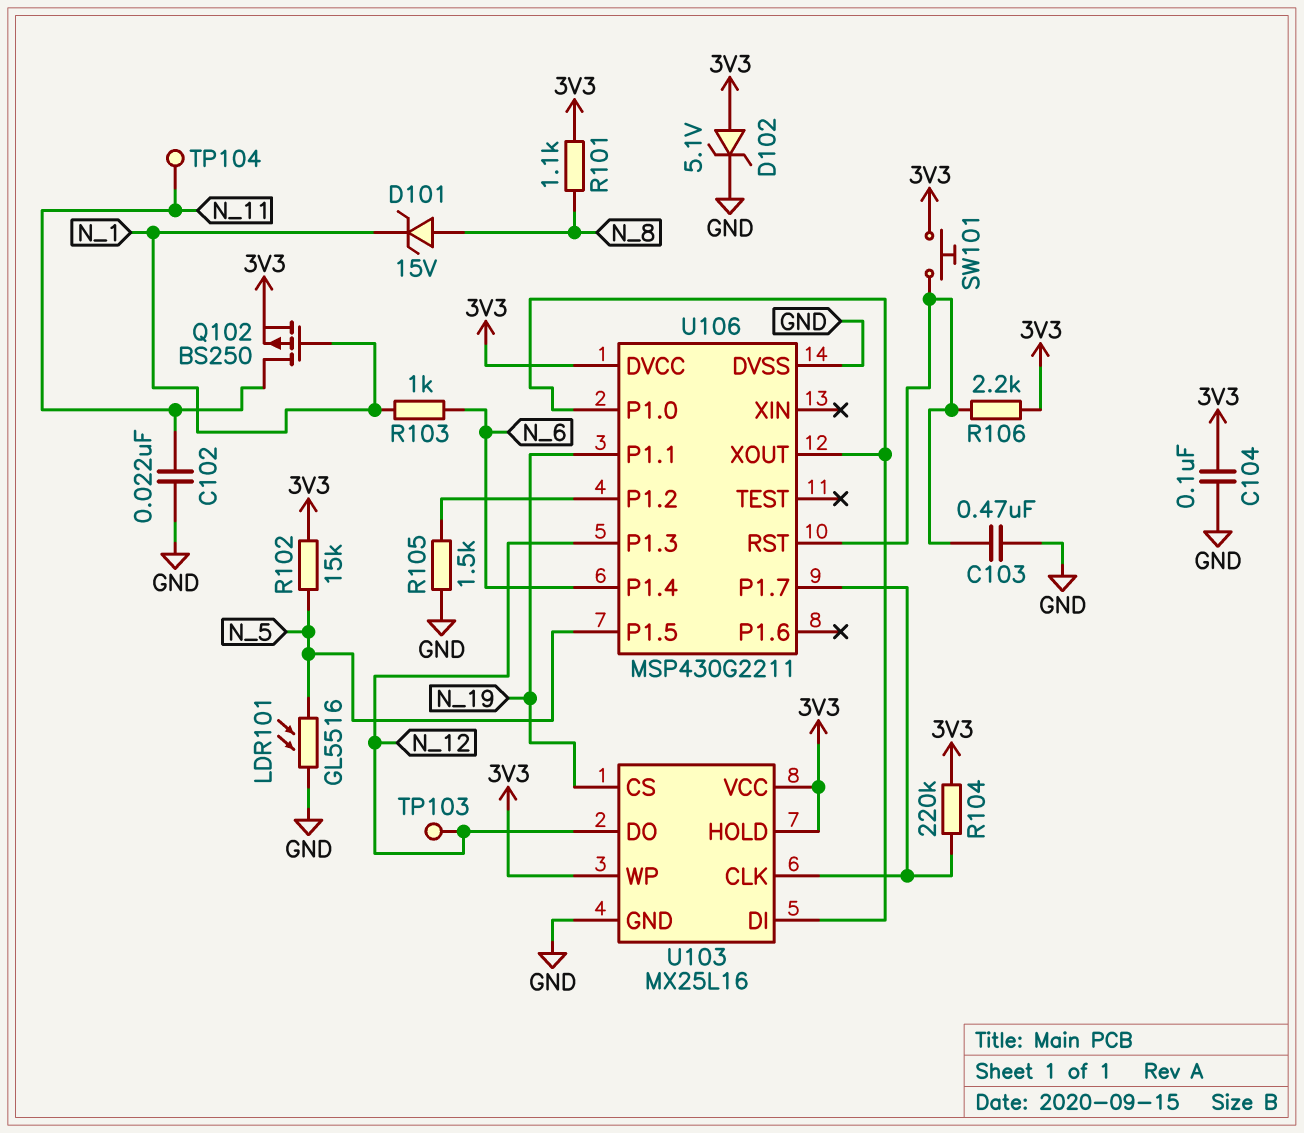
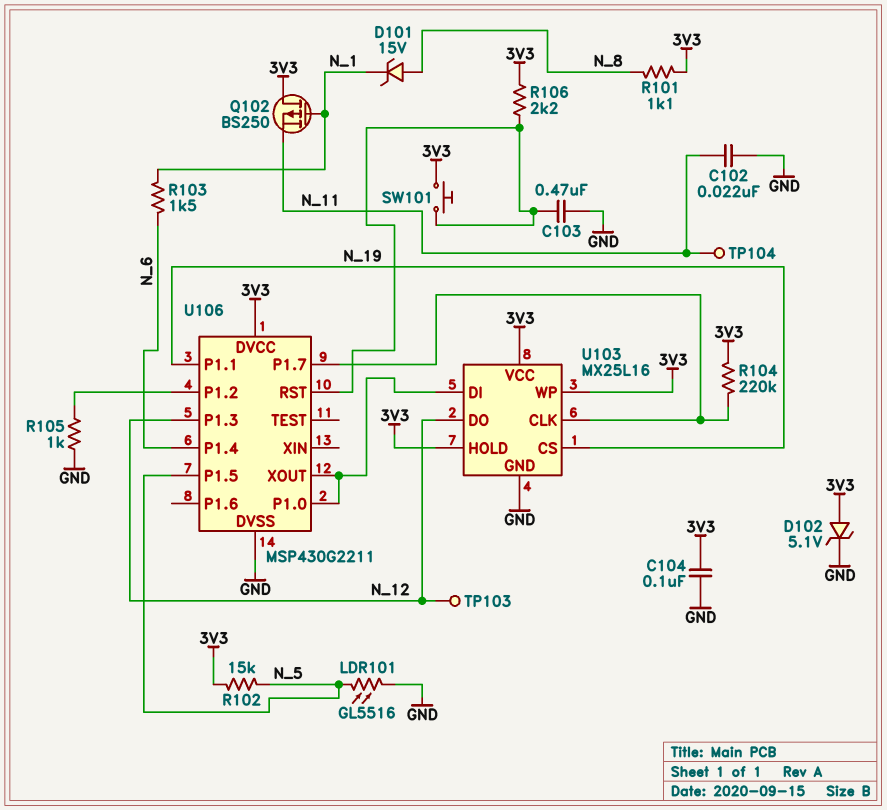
Q102: PMOS BS250 (G N_1, D N_11, S 3V3) -> PMOS BS250 (G N_1, D 3V3, S N_11)
R103: 1k (N_1, N_6) -> 1.5k (N_1, N_6)
R105: 1.5k (GND, U106/P1.2) -> 1k (GND, U106/P1.2)

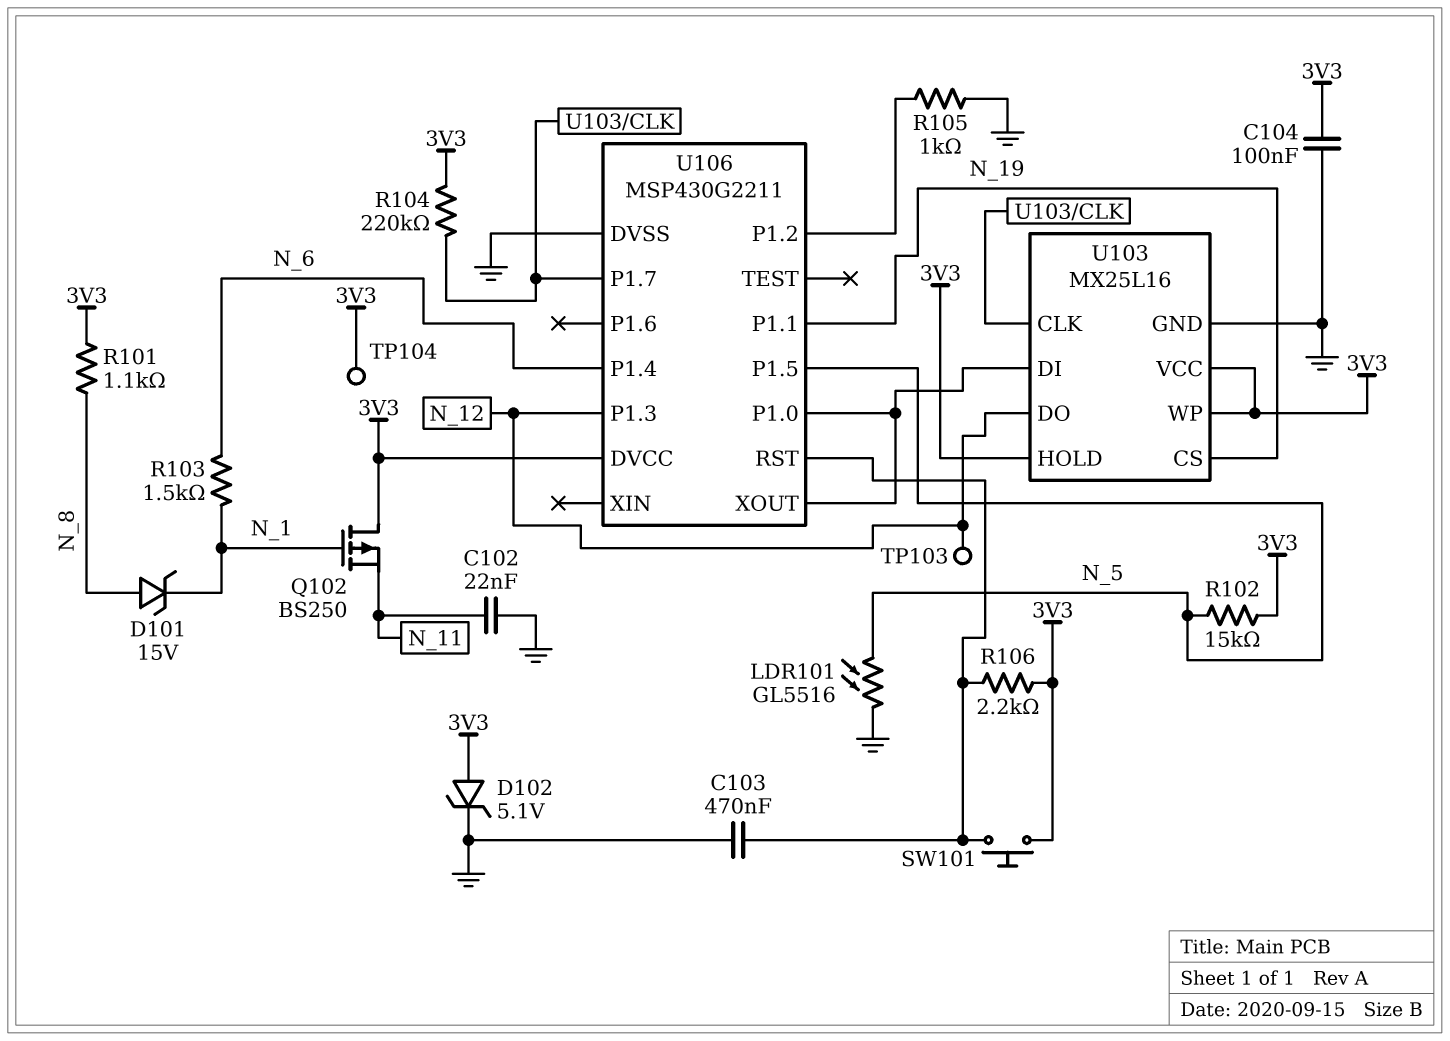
TP104: test point (N_11) -> test point (3V3)

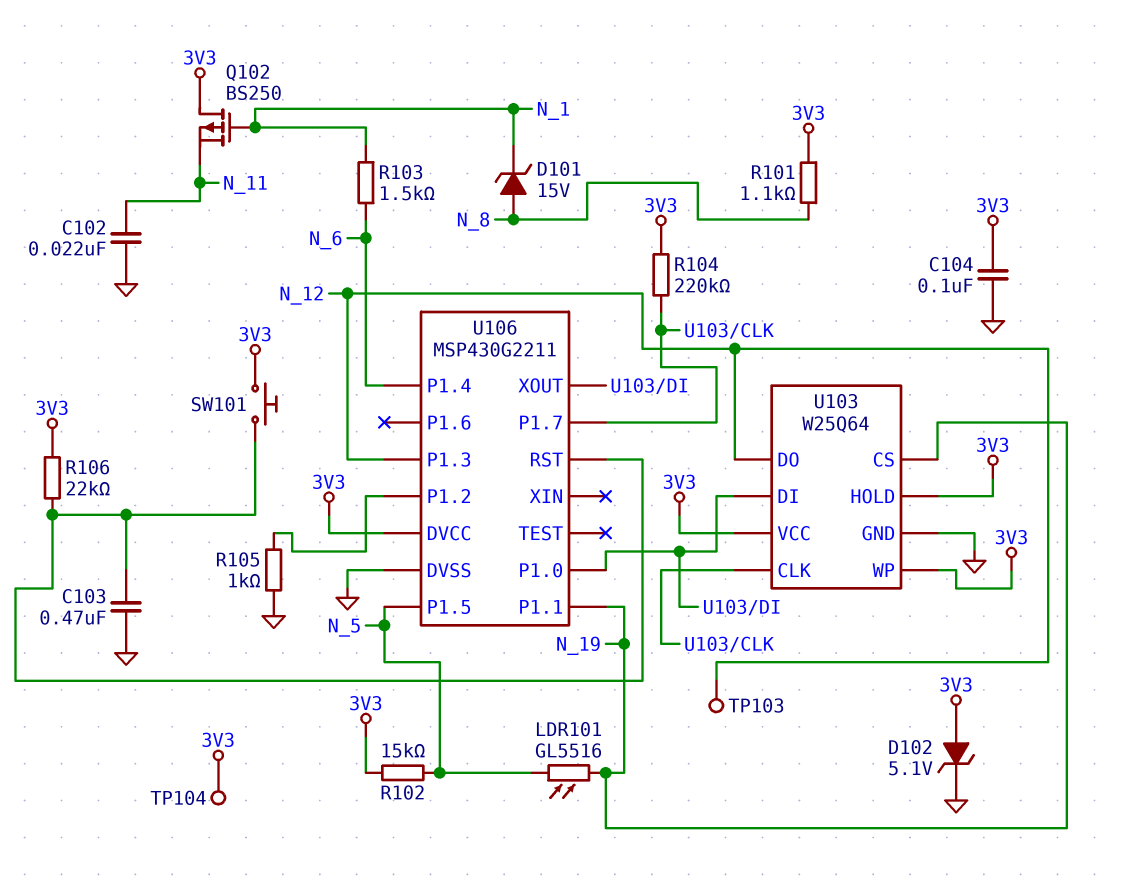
LDR101: GL5516 (GND, N_5) -> GL5516 (N_5, N_19)
R106: 2.2k (3V3, U106/RST) -> 22k (3V3, U106/RST)
U103: MX25L16 -> W25Q64

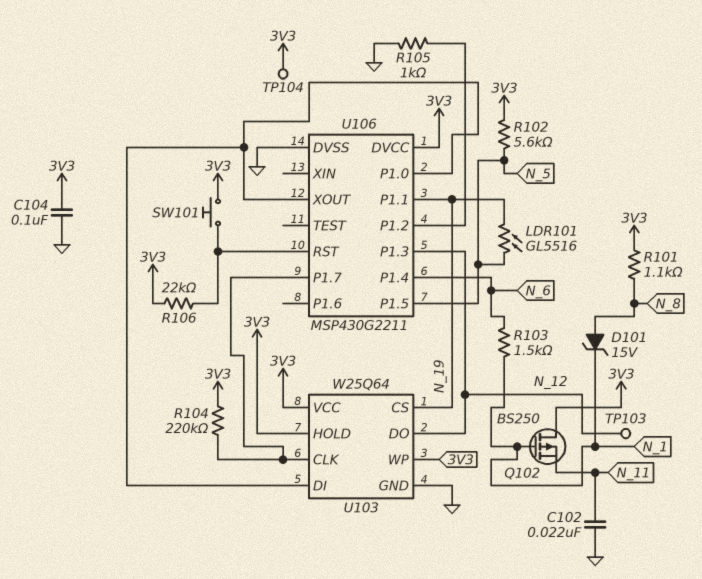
C103: 470nF (GND, U106/RST) -> none
D102: zener 5.1V (A 3V3, K GND) -> none
R102: 15k (3V3, N_5) -> 5.6k (3V3, N_5)

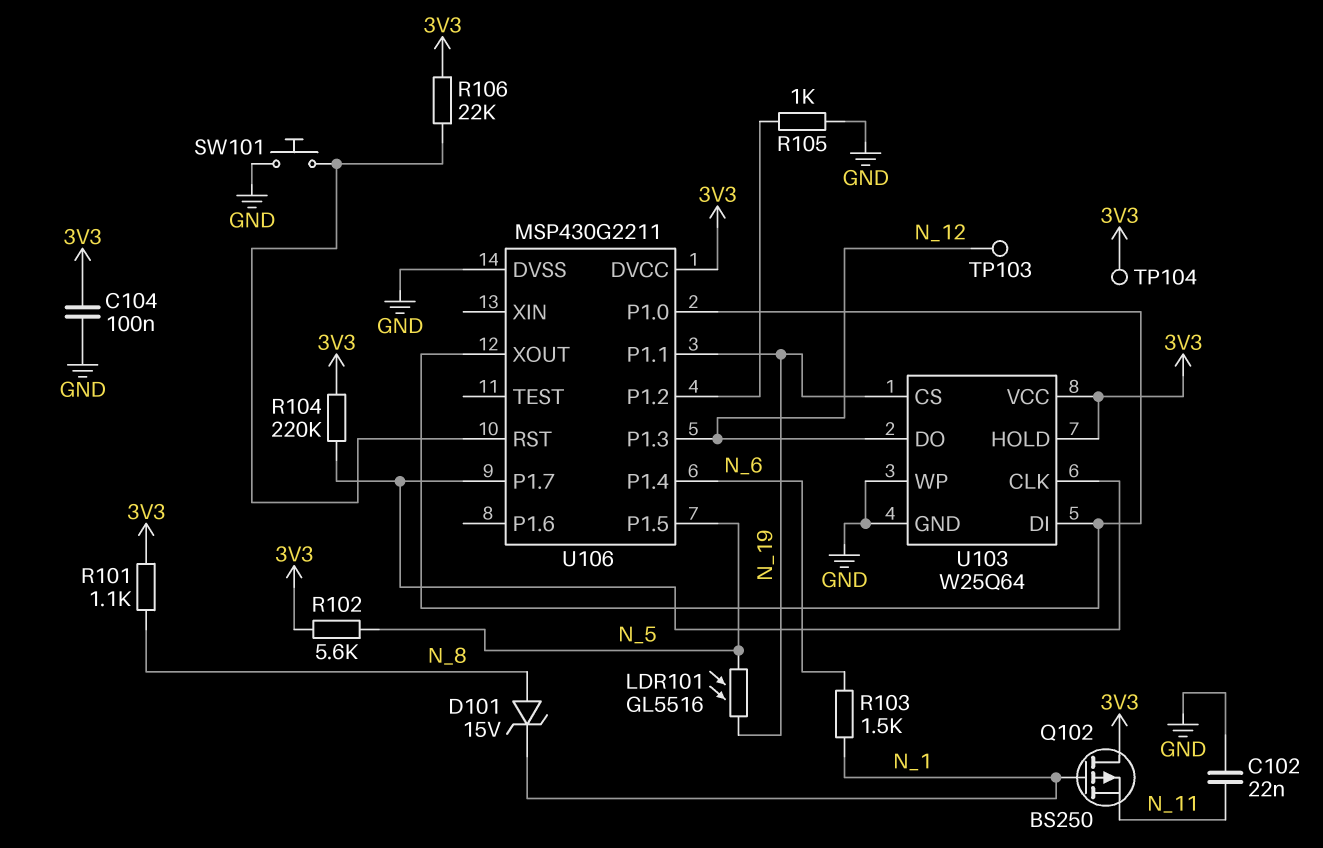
SW101: button (3V3, U106/RST) -> button (GND, U106/RST)
U103 pin WP: 3V3 -> GND

